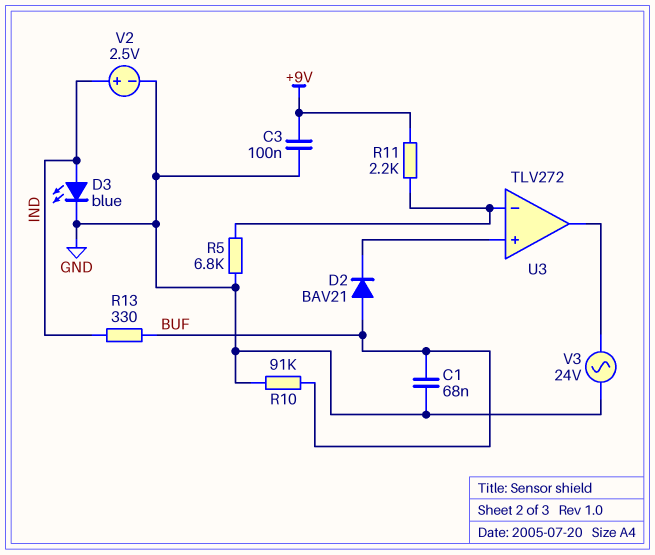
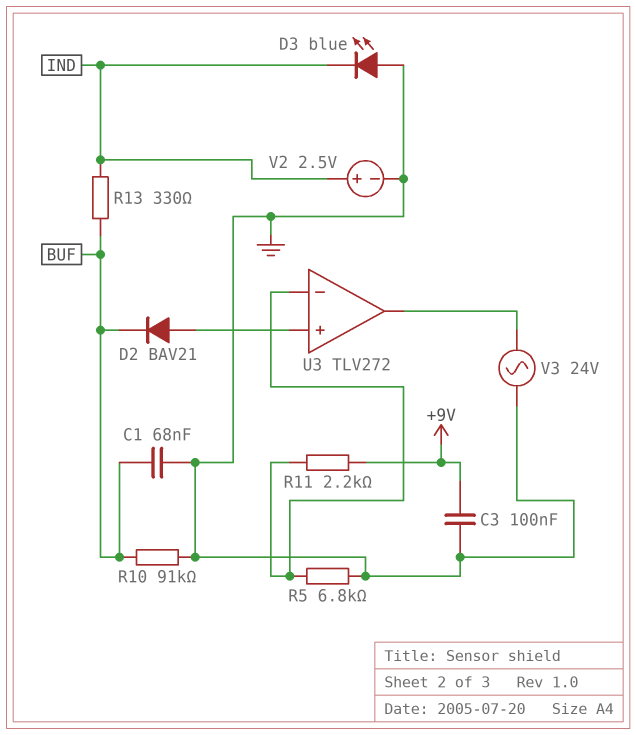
D2: diode BAV21 (A BUF, K U3/in+) -> diode BAV21 (A U3/in+, K BUF)
D3: LED blue (A IND, K GND) -> LED blue (A GND, K IND)

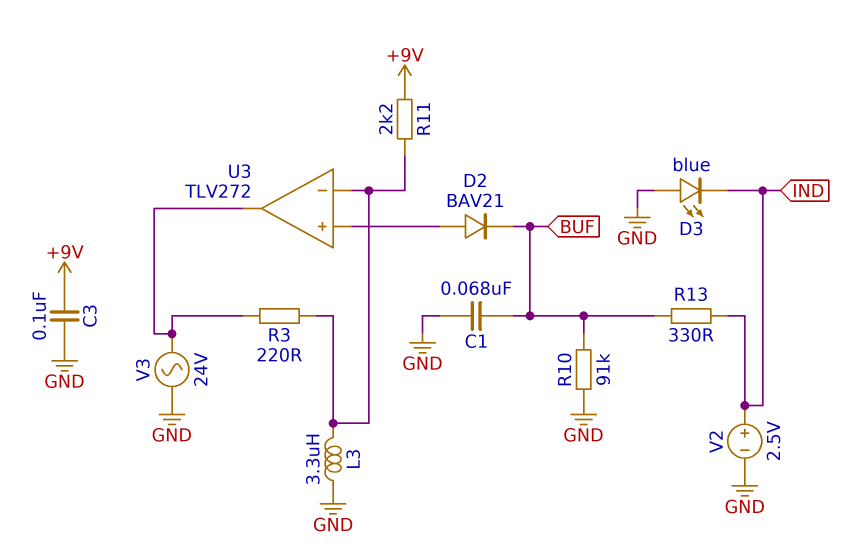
L3: none -> 3.3uH (GND, U3/in-)
R3: none -> 220 (U3/in-, U3/out)
R5: 6.8k (GND, U3/in-) -> none

